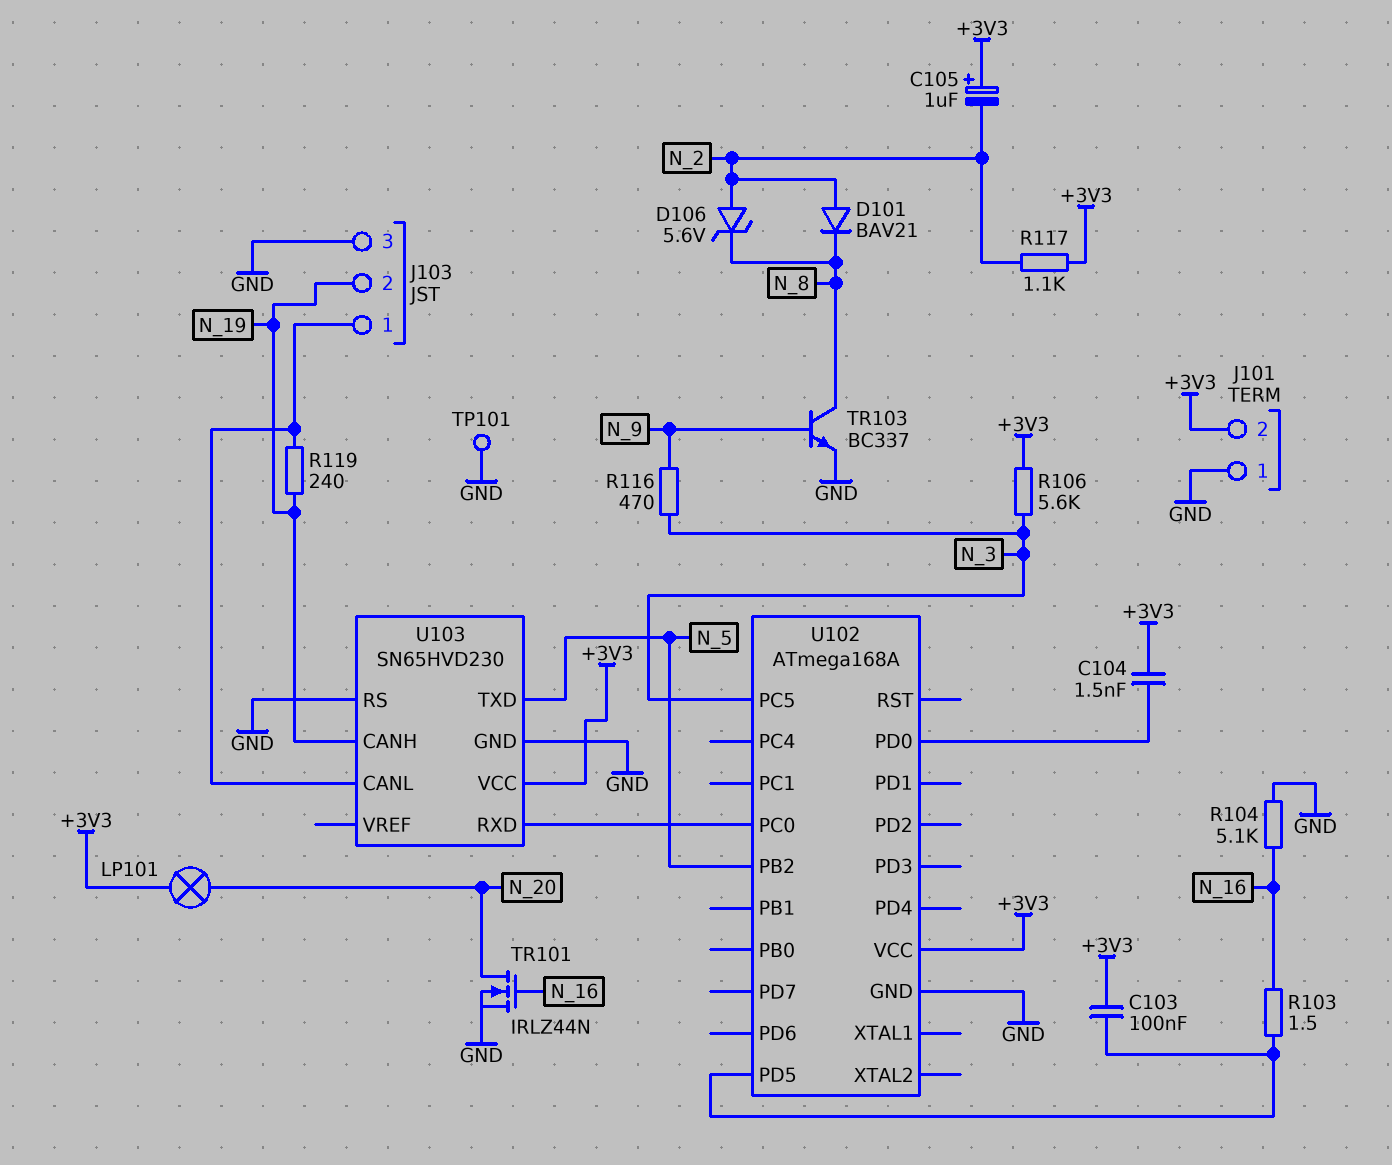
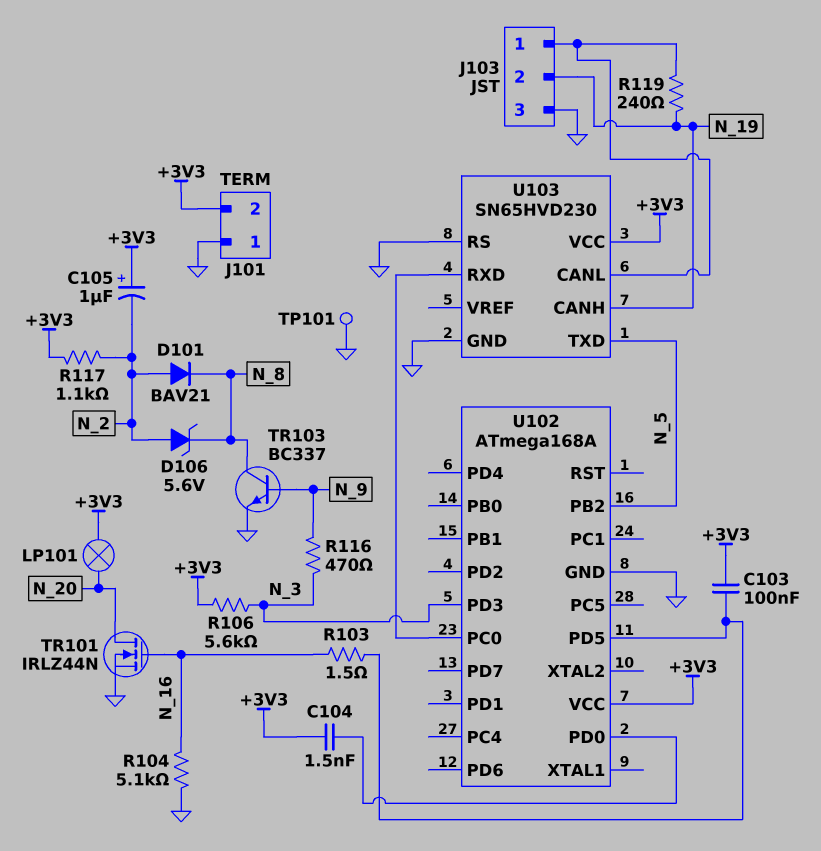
U102 pin PC5: N_3 -> none
U102 pin PD3: none -> N_3

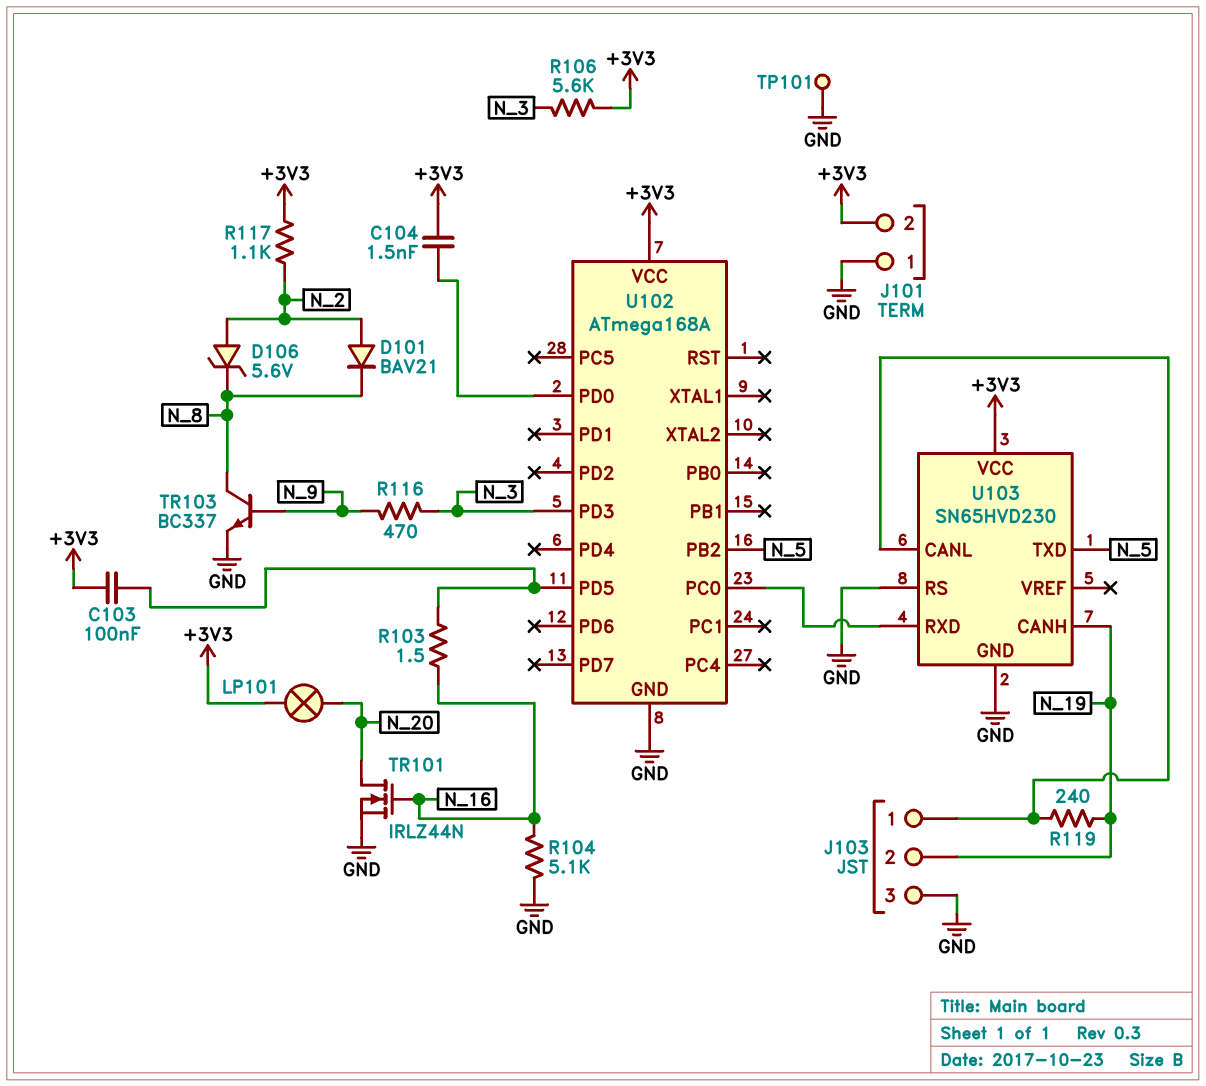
C105: 1uF (plus +3V3, minus N_2) -> none

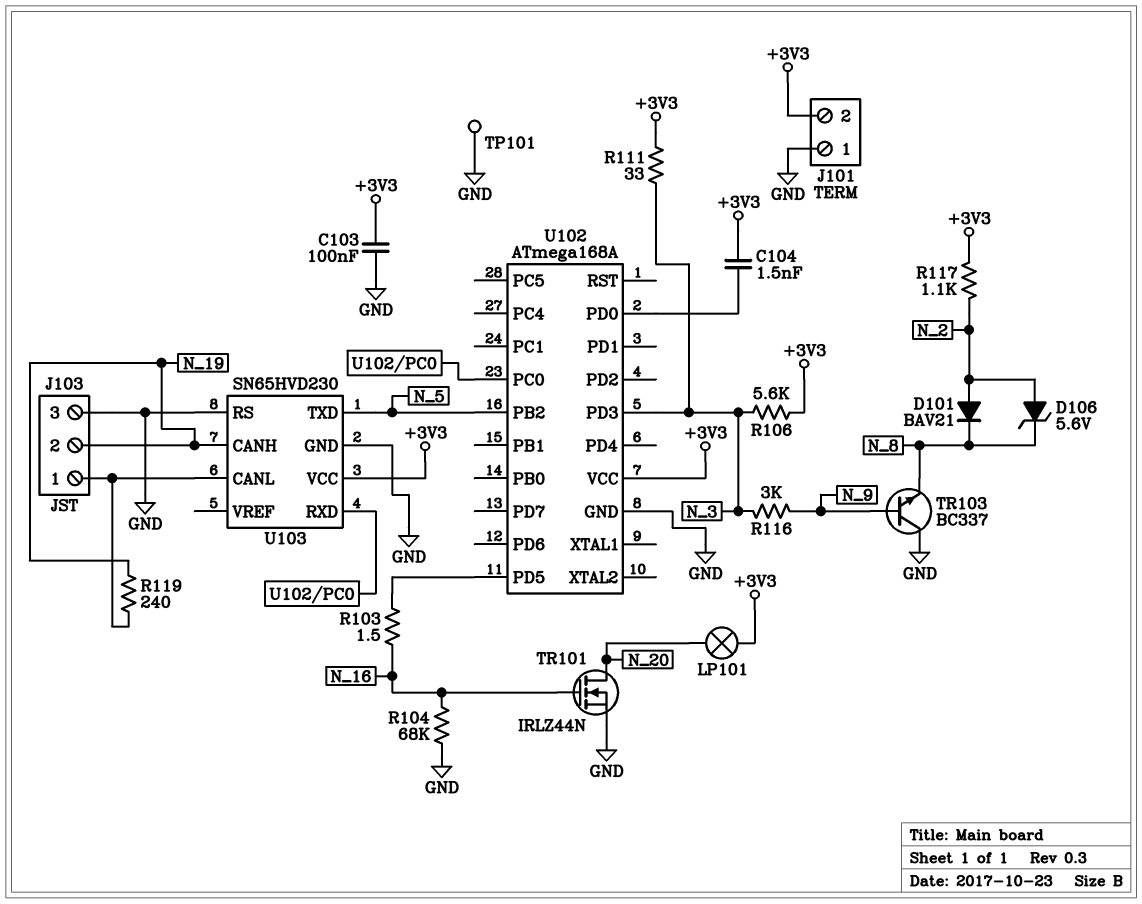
C103: 100nF (+3V3, U102/PD5) -> 100nF (+3V3, GND)
R104: 5.1k (GND, N_16) -> 68k (GND, N_16)
R111: none -> 33 (+3V3, N_3)
R116: 470 (N_3, N_9) -> 3k (N_3, N_9)
TR103: NPN BC337 (B N_9, C N_8, E GND) -> NPN BC337 (B N_9, C GND, E N_8)

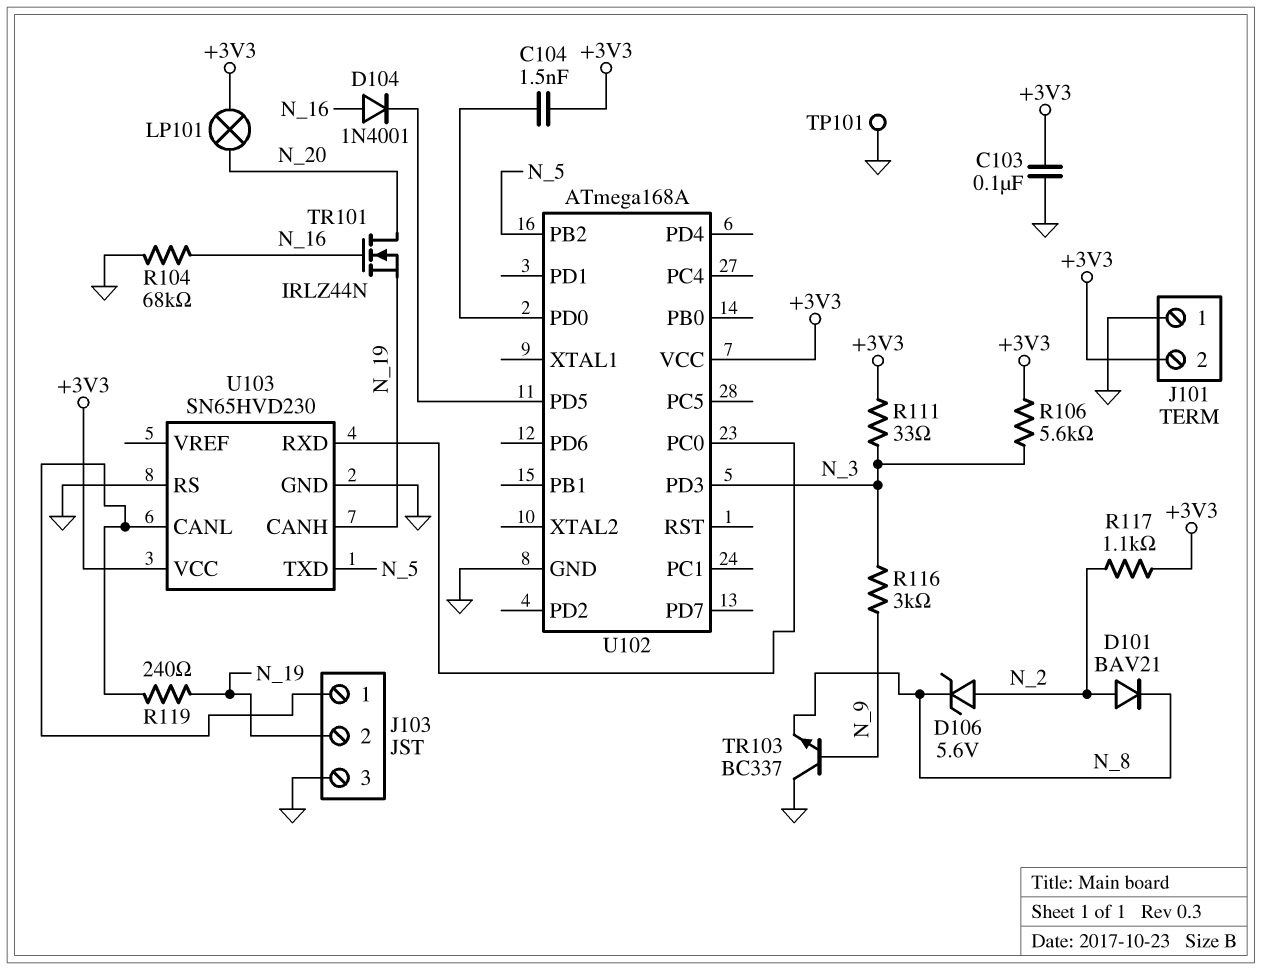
D104: none -> diode 1N4001 (A N_16, K U102/PD5)
R103: 1.5 (N_16, U102/PD5) -> none
TR101: NMOS IRLZ44N (G N_16, D N_20, S GND) -> NMOS IRLZ44N (G N_16, D N_20, S N_19)

